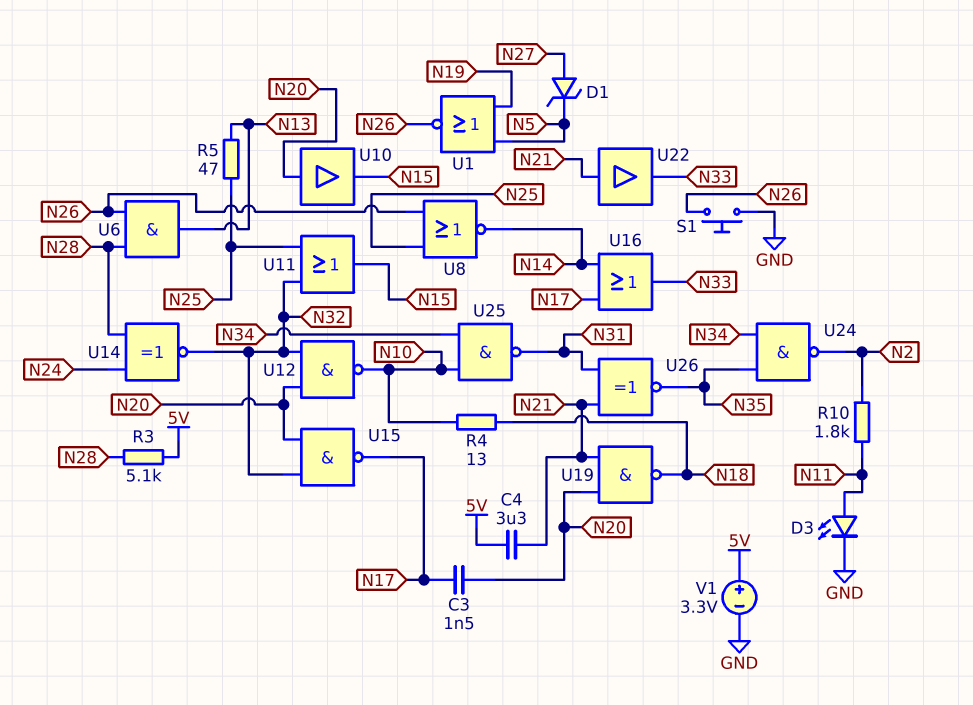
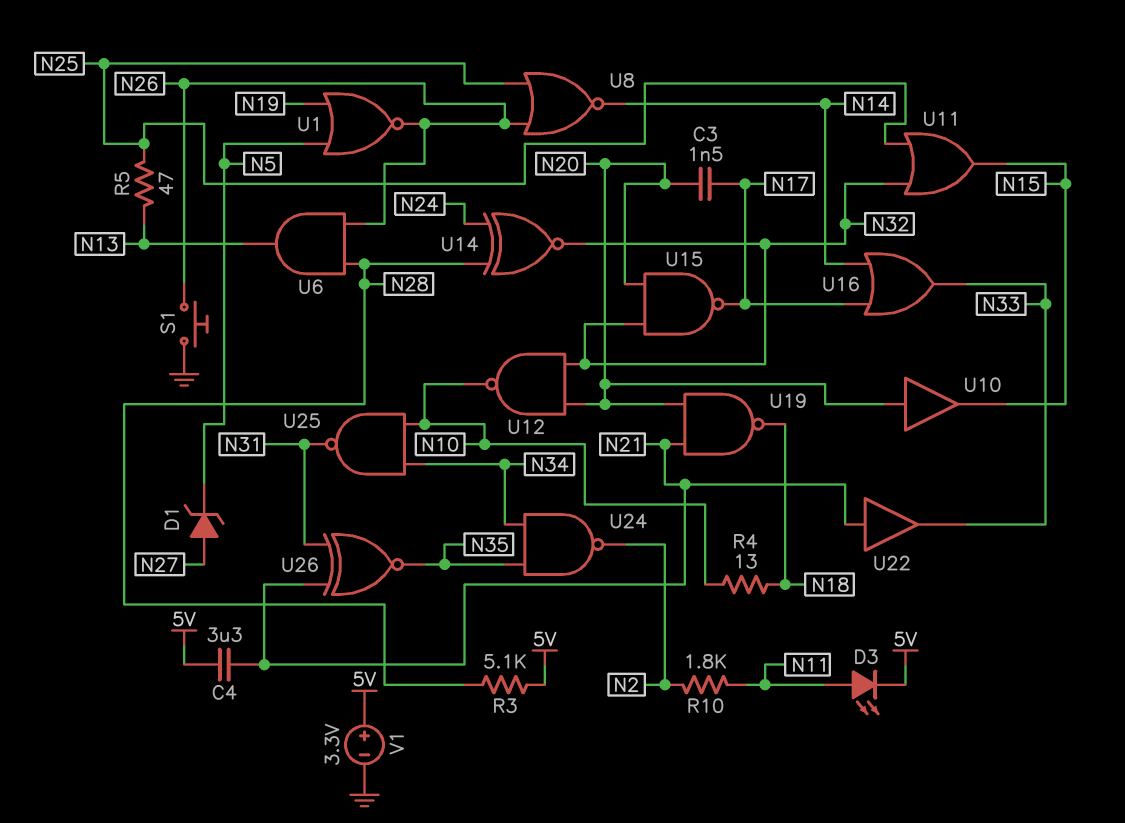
D3: LED (A N11, K GND) -> LED (A N11, K 5V)

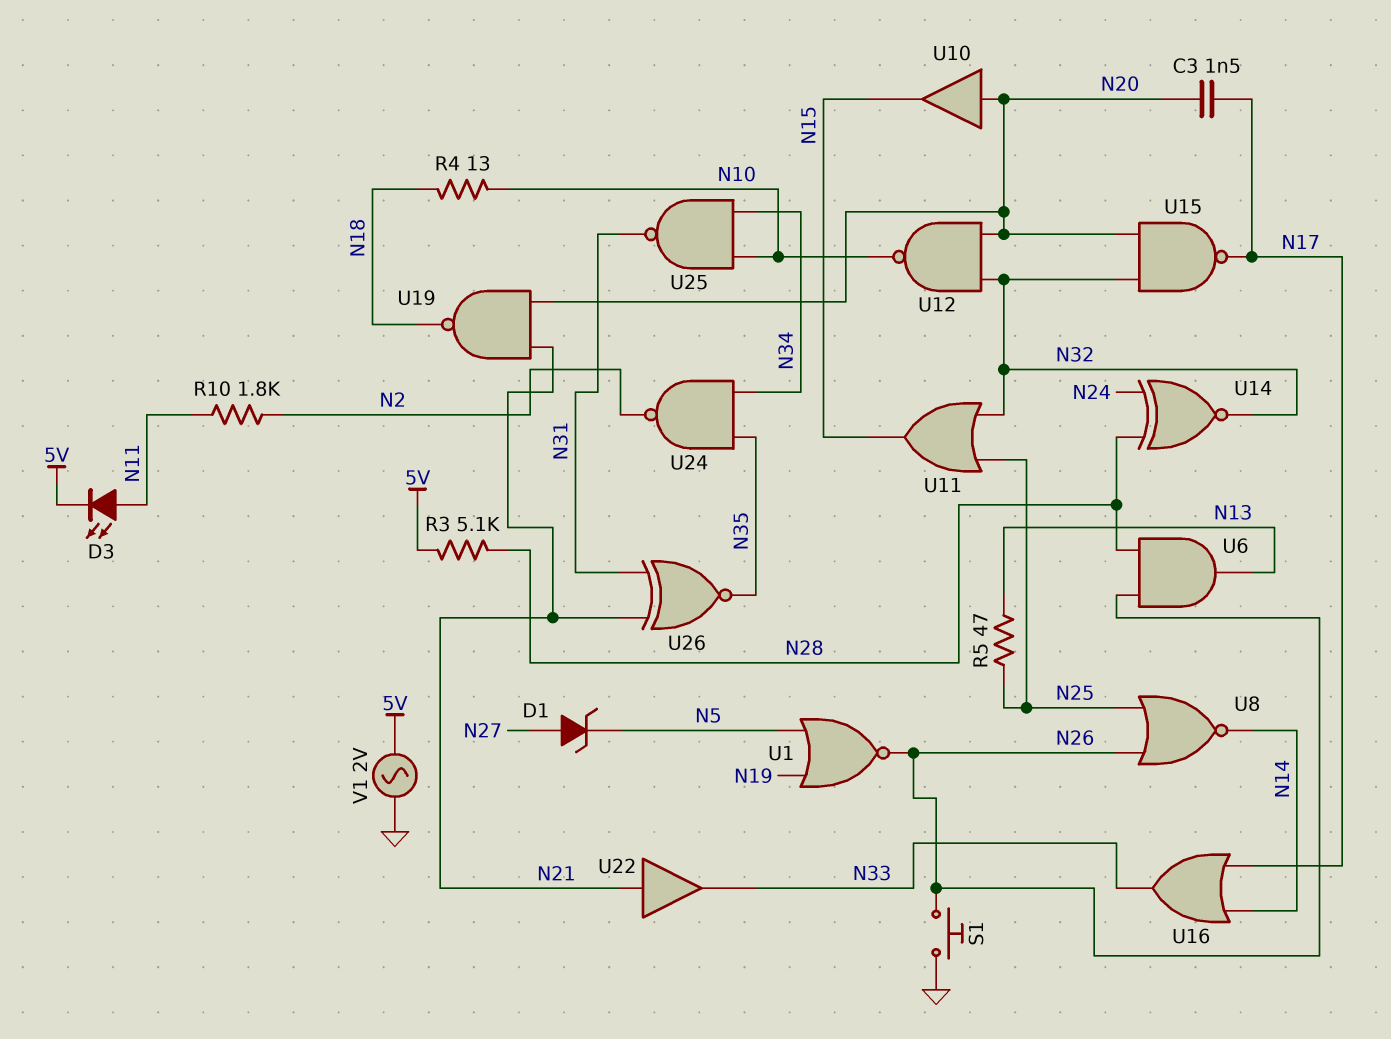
C4: 3.3uF (5V, N21) -> none
V1: 3.3V (plus 5V, minus GND) -> AC 2V (5V, GND)

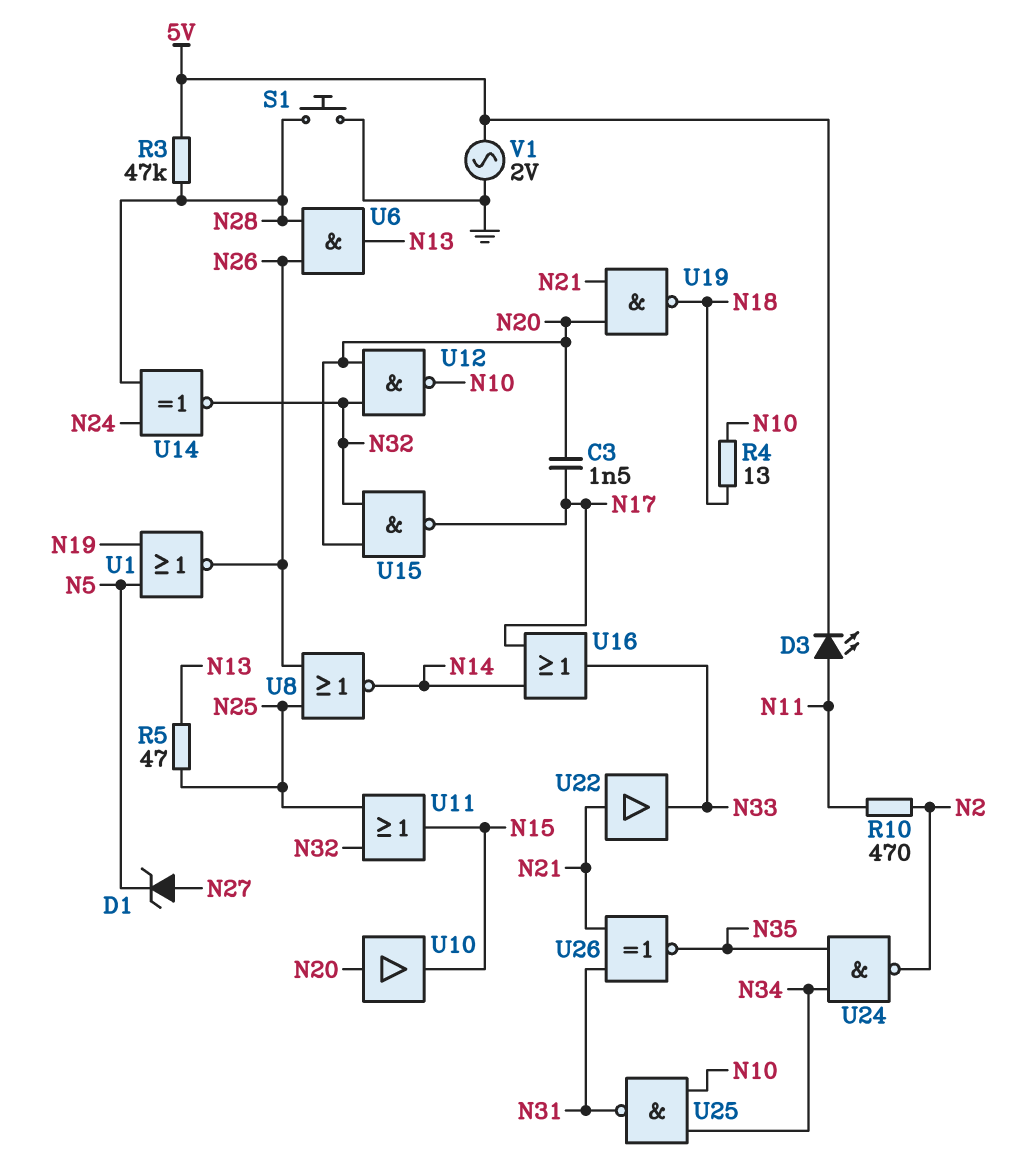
R3: 5.1k (5V, N28) -> 47k (5V, N28)
R10: 1.8k (N2, N11) -> 470 (N2, N11)
S1: button (GND, N26) -> button (GND, N28)

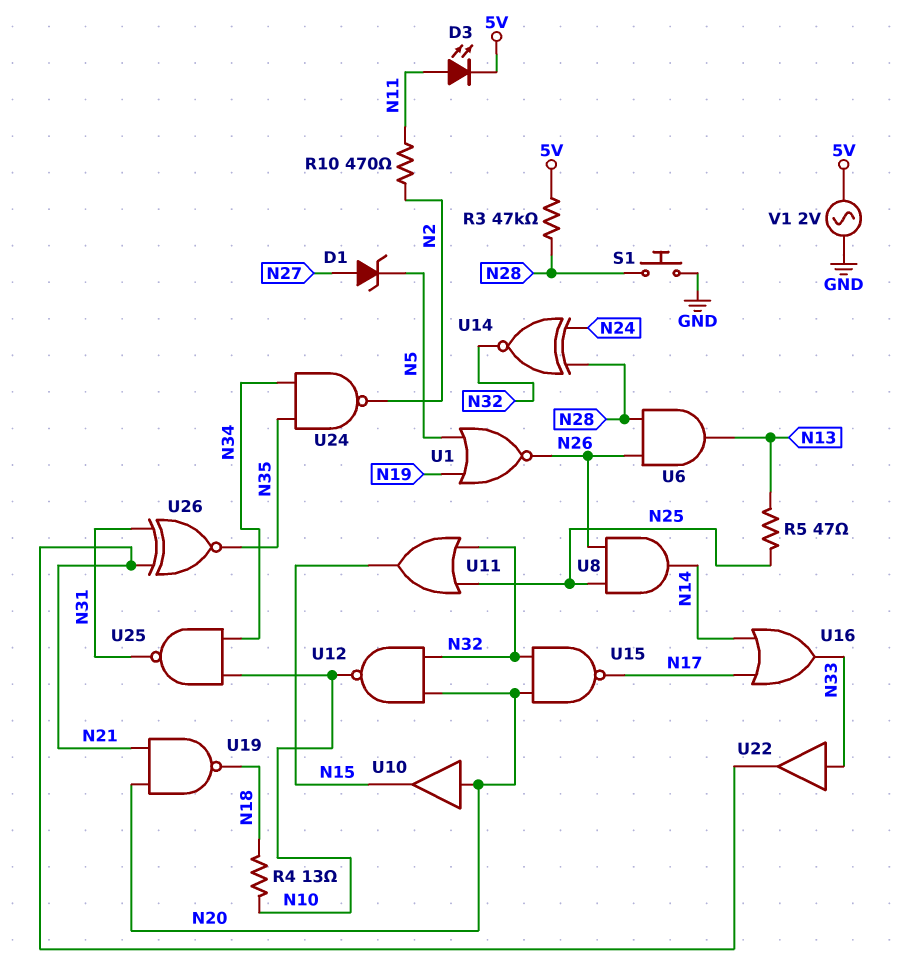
C3: 1.5nF (N17, N20) -> none
U8: NOR (in N25, in N26, out N14) -> AND (in N25, in N26, out N14)
U22: buffer (in N21, out N33) -> buffer (in N33, out N21)

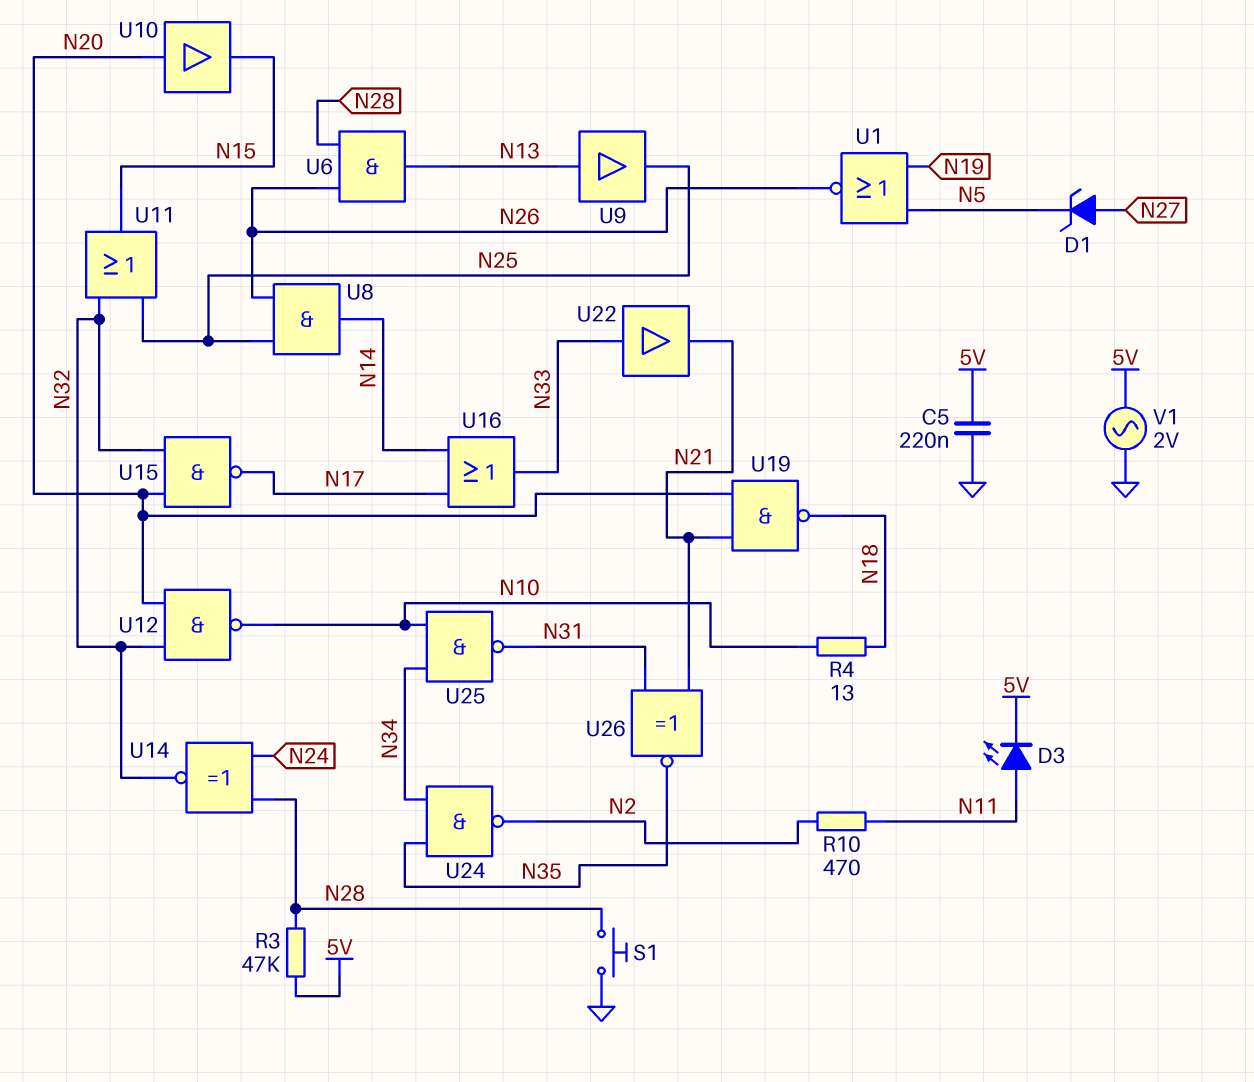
C5: none -> 220nF (5V, GND)
R5: 47 (N13, N25) -> none
U9: none -> buffer (in N13, out N25)

